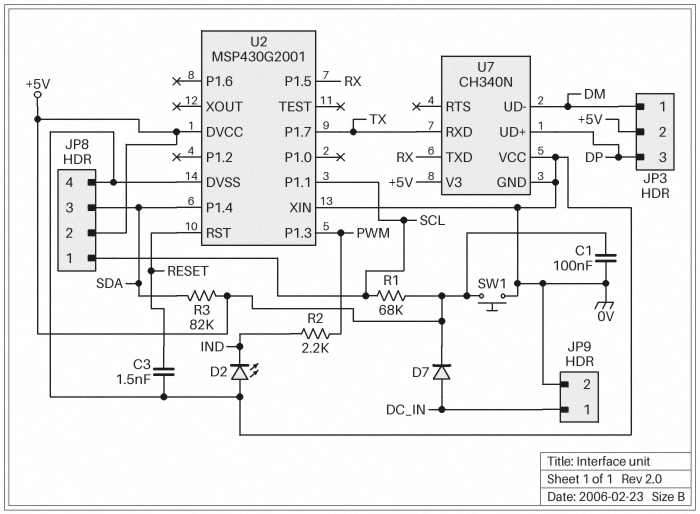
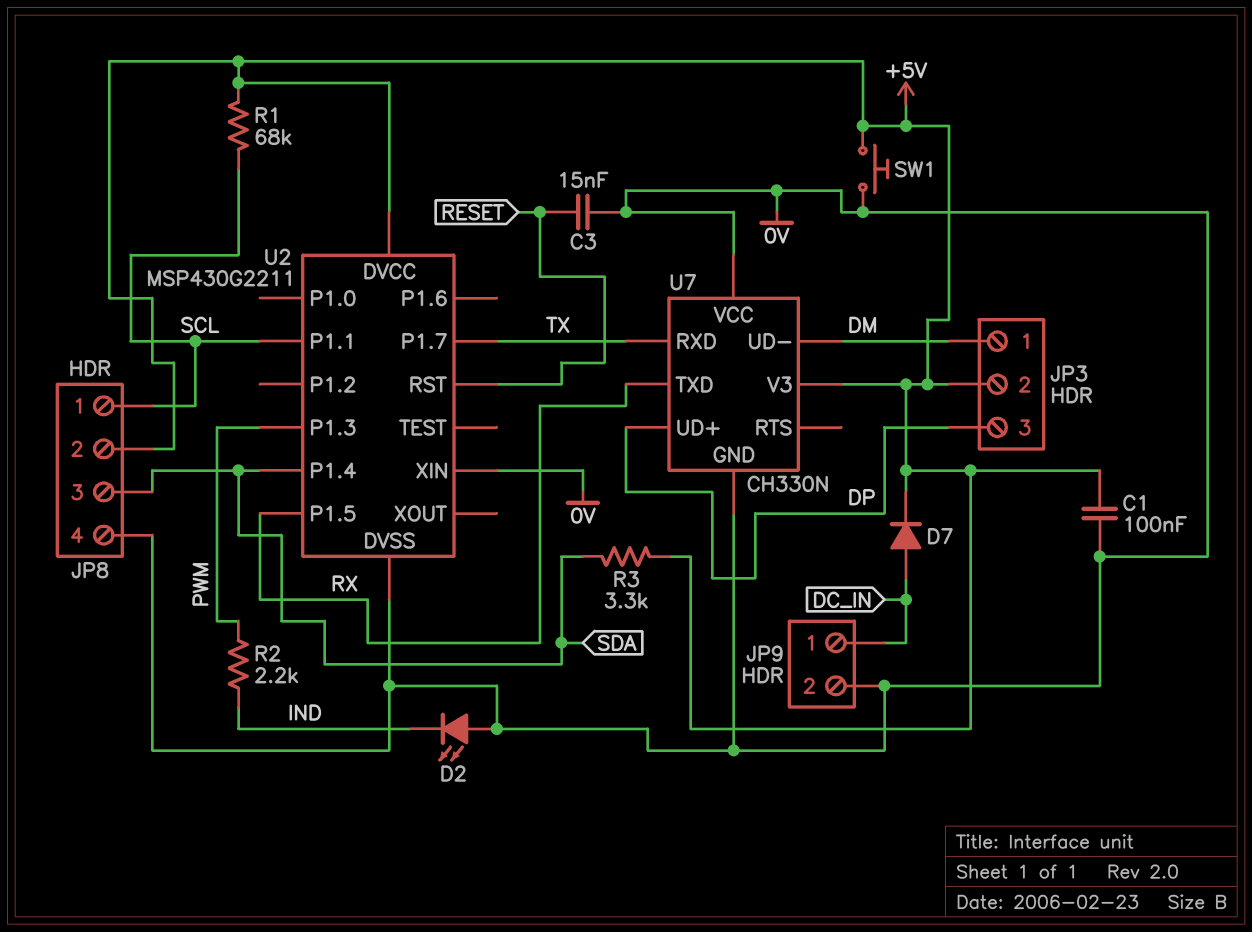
C3: 1.5nF (0V, RESET) -> 15nF (0V, RESET)
R3: 82k (+5V, SDA) -> 3.3k (+5V, SDA)
U2: MSP430G2001 -> MSP430G2211
U7: CH340N -> CH330N

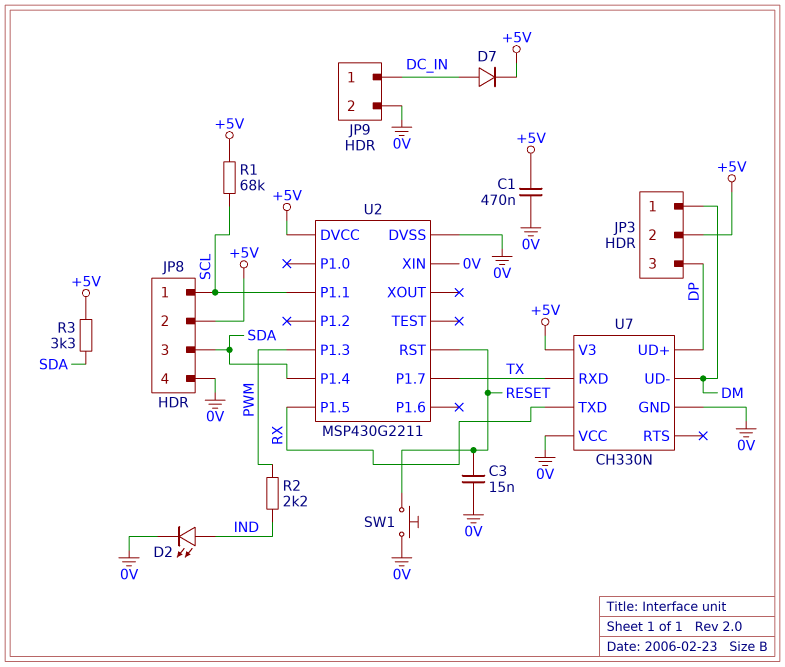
C1: 100nF (+5V, 0V) -> 470nF (+5V, 0V)
D2: LED (A 0V, K IND) -> LED (A IND, K 0V)
SW1: button (+5V, 0V) -> button (0V, RESET)

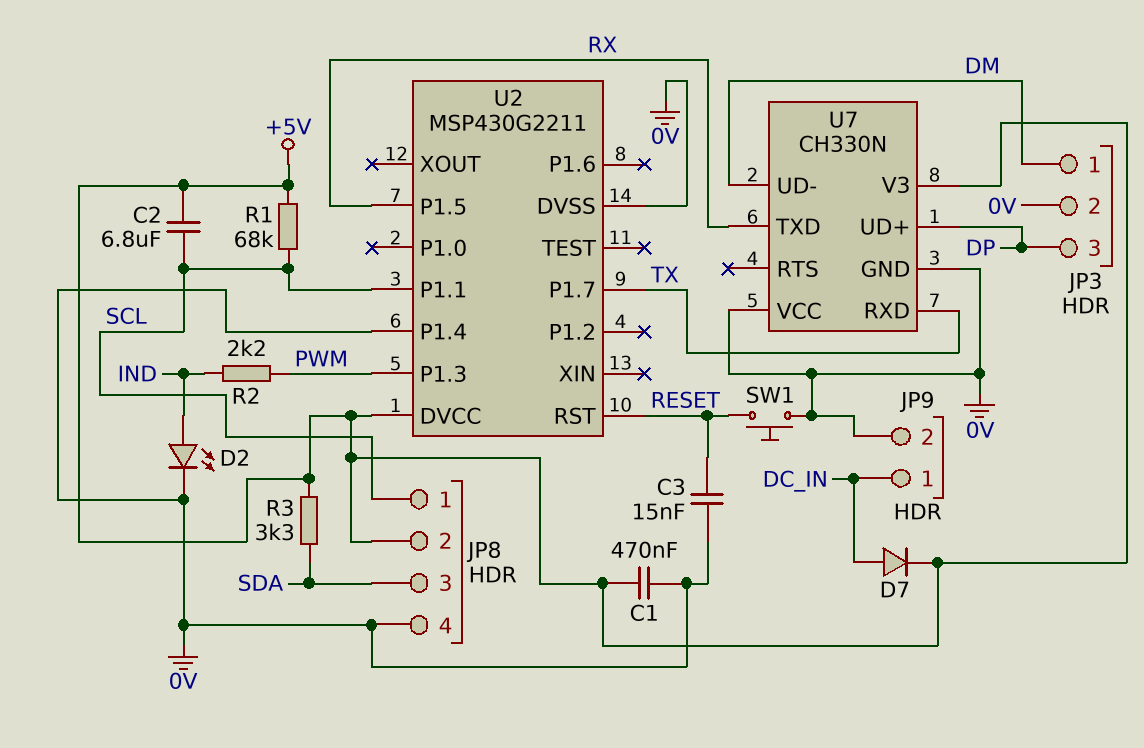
C2: none -> 6.8uF (+5V, SCL)
JP3 pin 2: +5V -> 0V
U2 pin P1.4: SDA -> 0V
U2 pin XIN: 0V -> none

